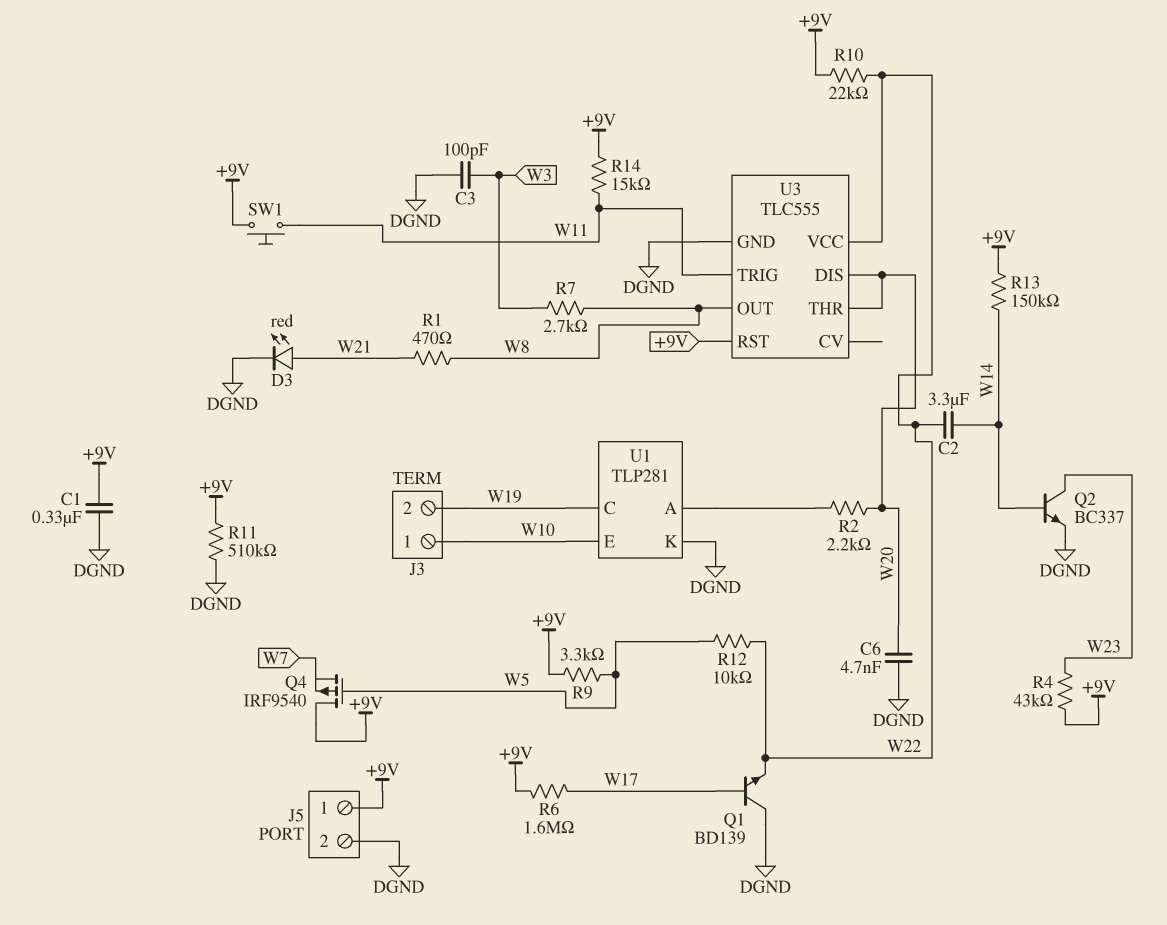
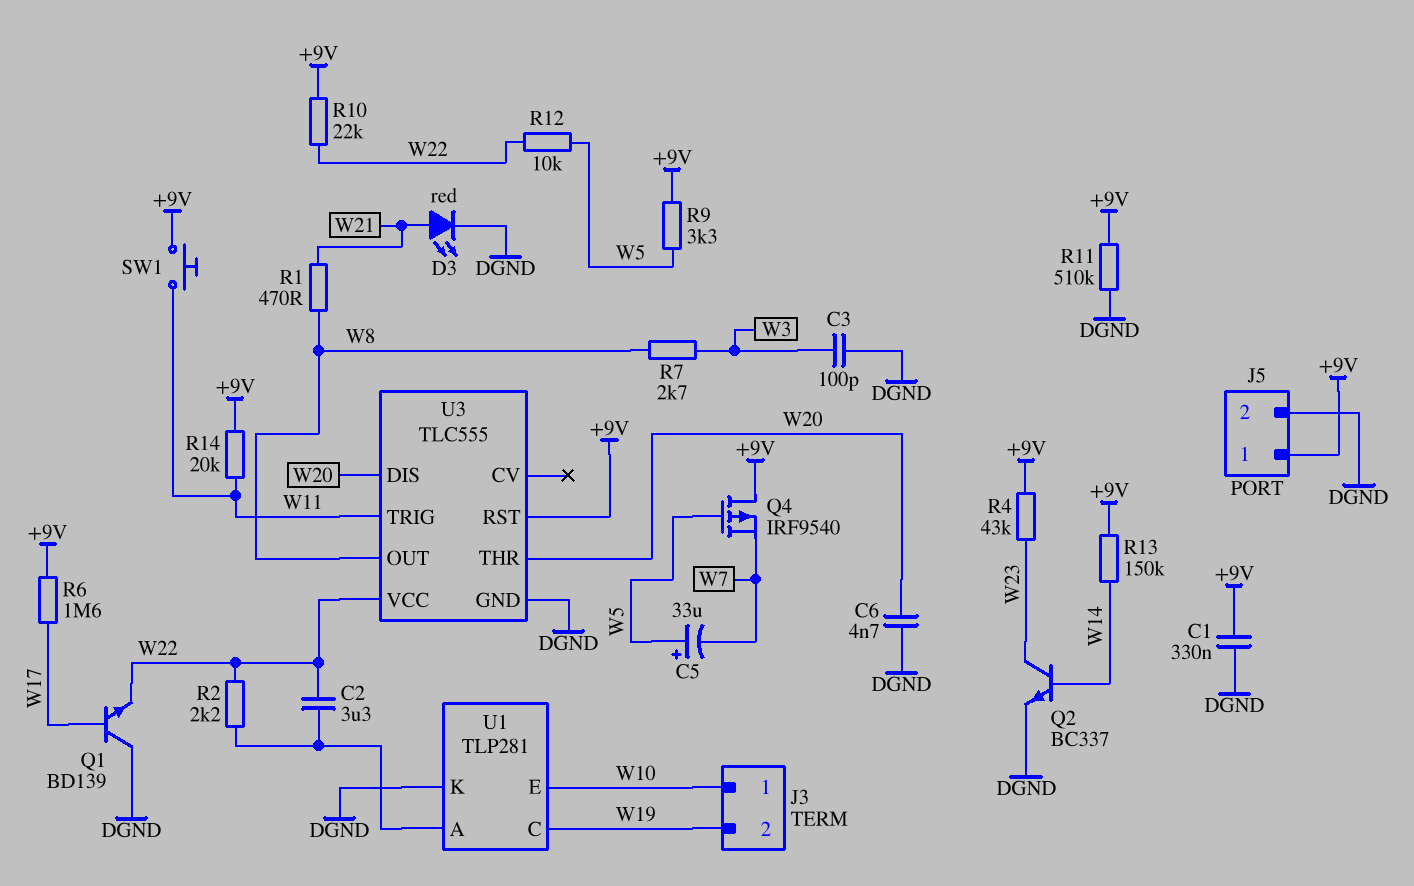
C2: 3.3uF (W14, W22) -> 3.3uF (U1/A, W22)
C5: none -> 33uF (plus W5, minus W7)
R2: 2.2k (U1/A, W20) -> 2.2k (U1/A, W22)
R14: 15k (+9V, W11) -> 20k (+9V, W11)

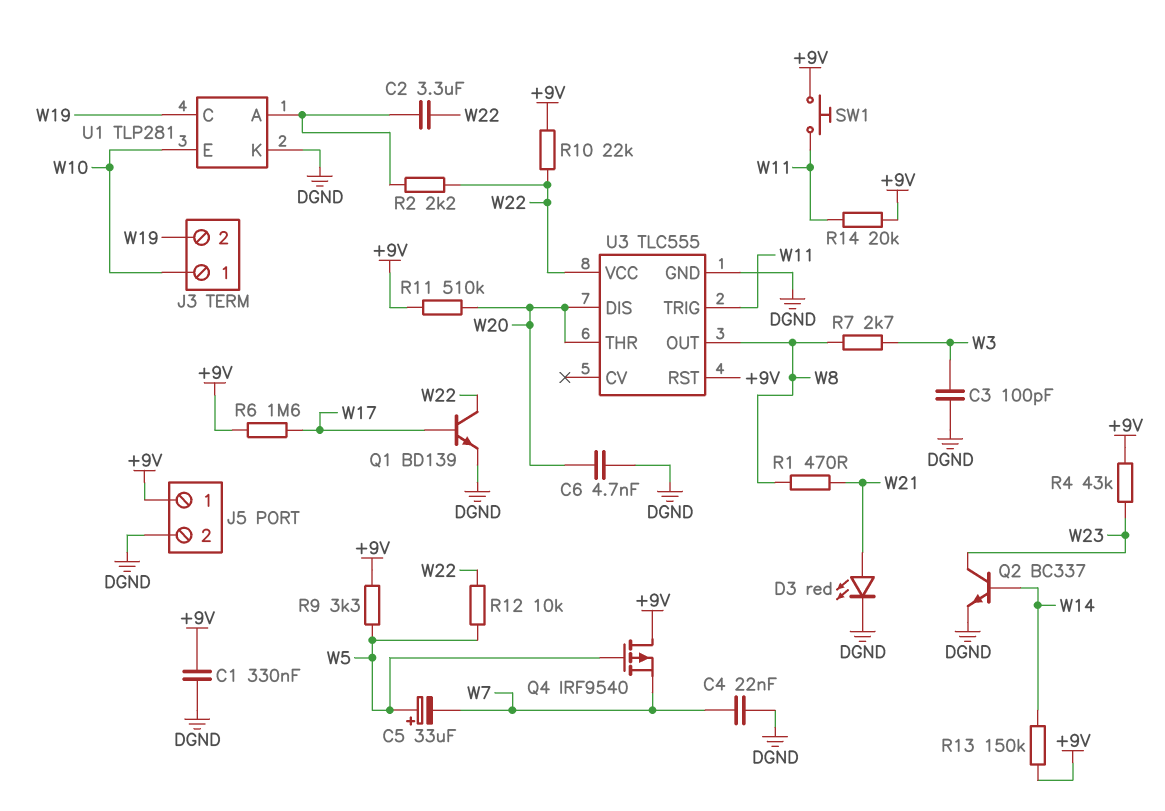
C4: none -> 22nF (DGND, W7)
Q1: NPN BD139 (B W17, C DGND, E W22) -> NPN BD139 (B W17, C W22, E DGND)
R11: 510k (+9V, DGND) -> 510k (+9V, W20)

